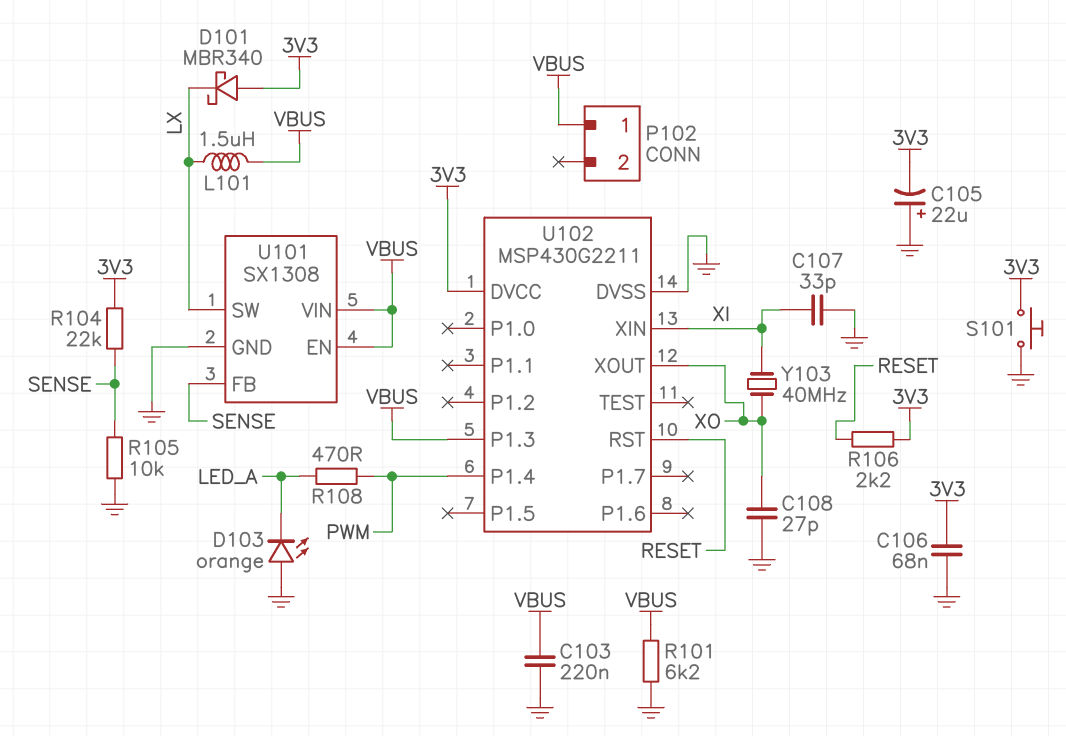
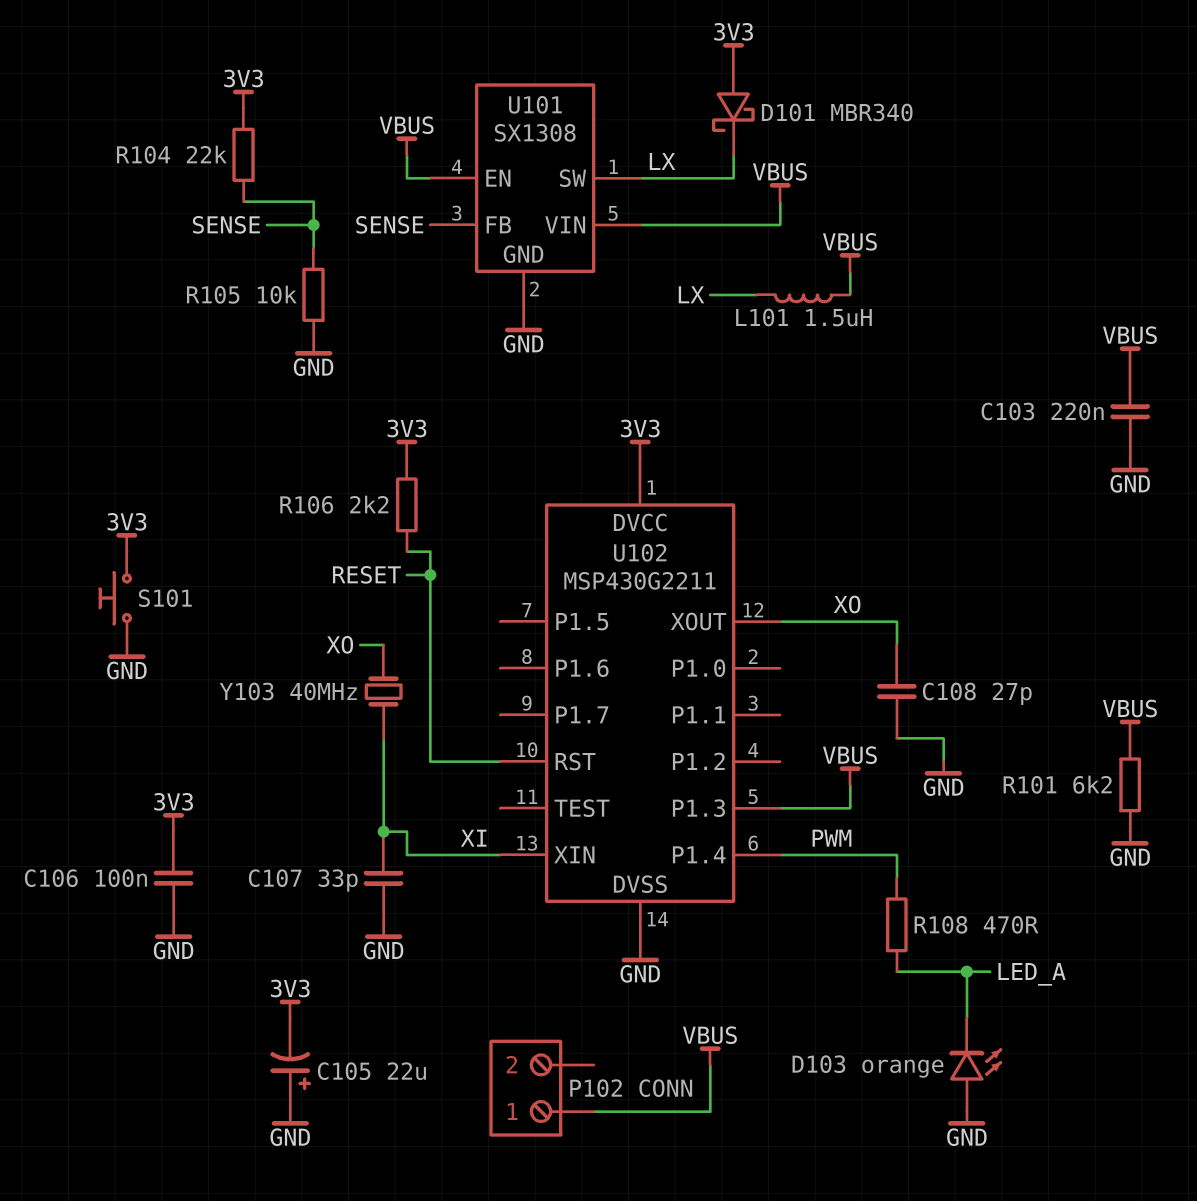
C106: 68nF (3V3, GND) -> 100nF (3V3, GND)

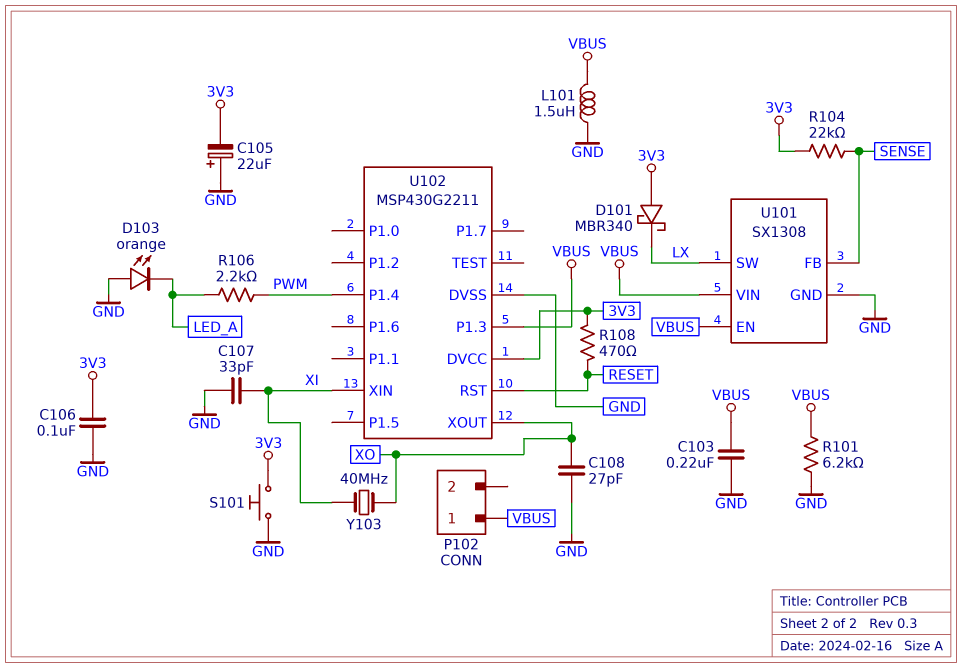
L101: 1.5uH (LX, VBUS) -> 1.5uH (GND, VBUS)
R105: 10k (GND, SENSE) -> none
R106: 2.2k (3V3, RESET) -> 2.2k (LED_A, PWM)
R108: 470 (LED_A, PWM) -> 470 (3V3, RESET)

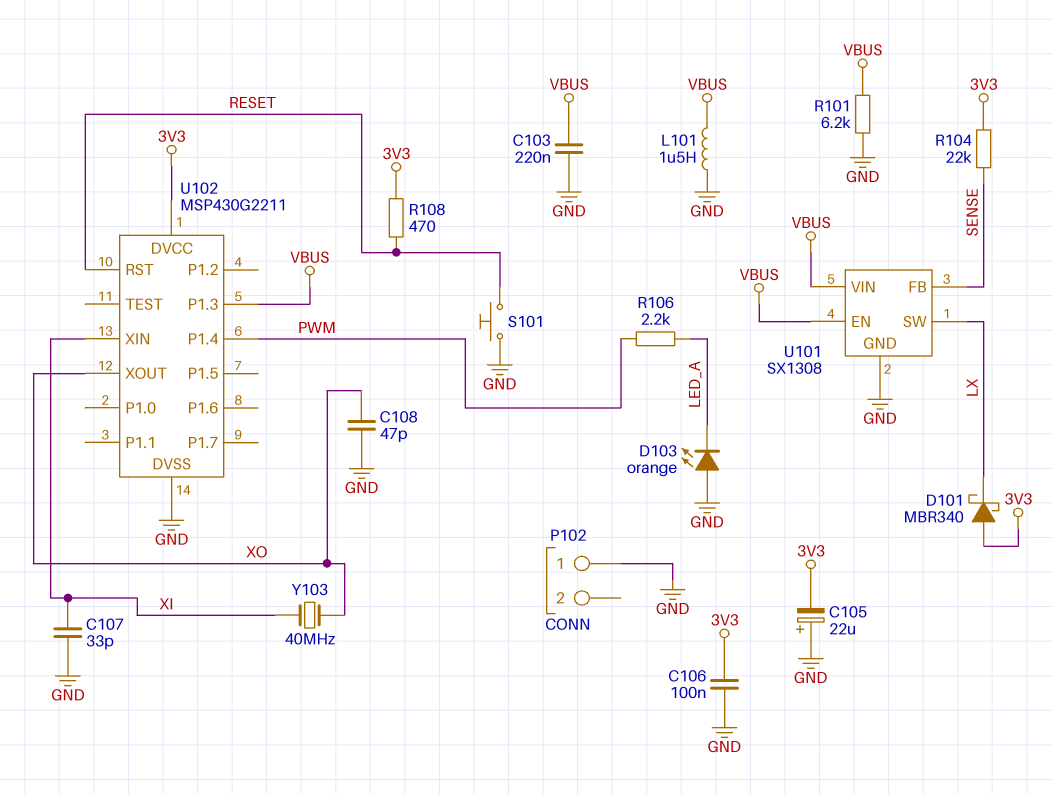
C108: 27pF (GND, XO) -> 47pF (GND, XO)
P102 pin 1: VBUS -> GND
S101: button (3V3, GND) -> button (GND, RESET)

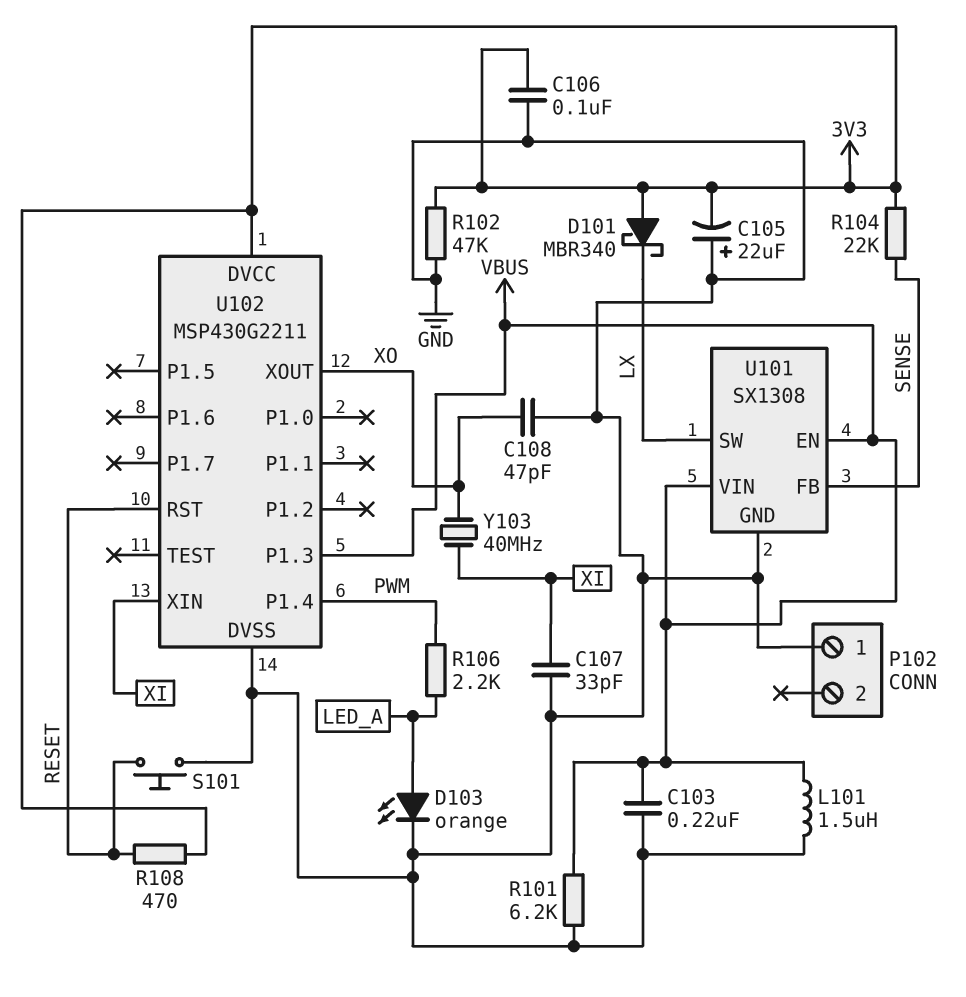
D103: LED orange (A GND, K LED_A) -> LED orange (A LED_A, K GND)
R102: none -> 47k (3V3, GND)

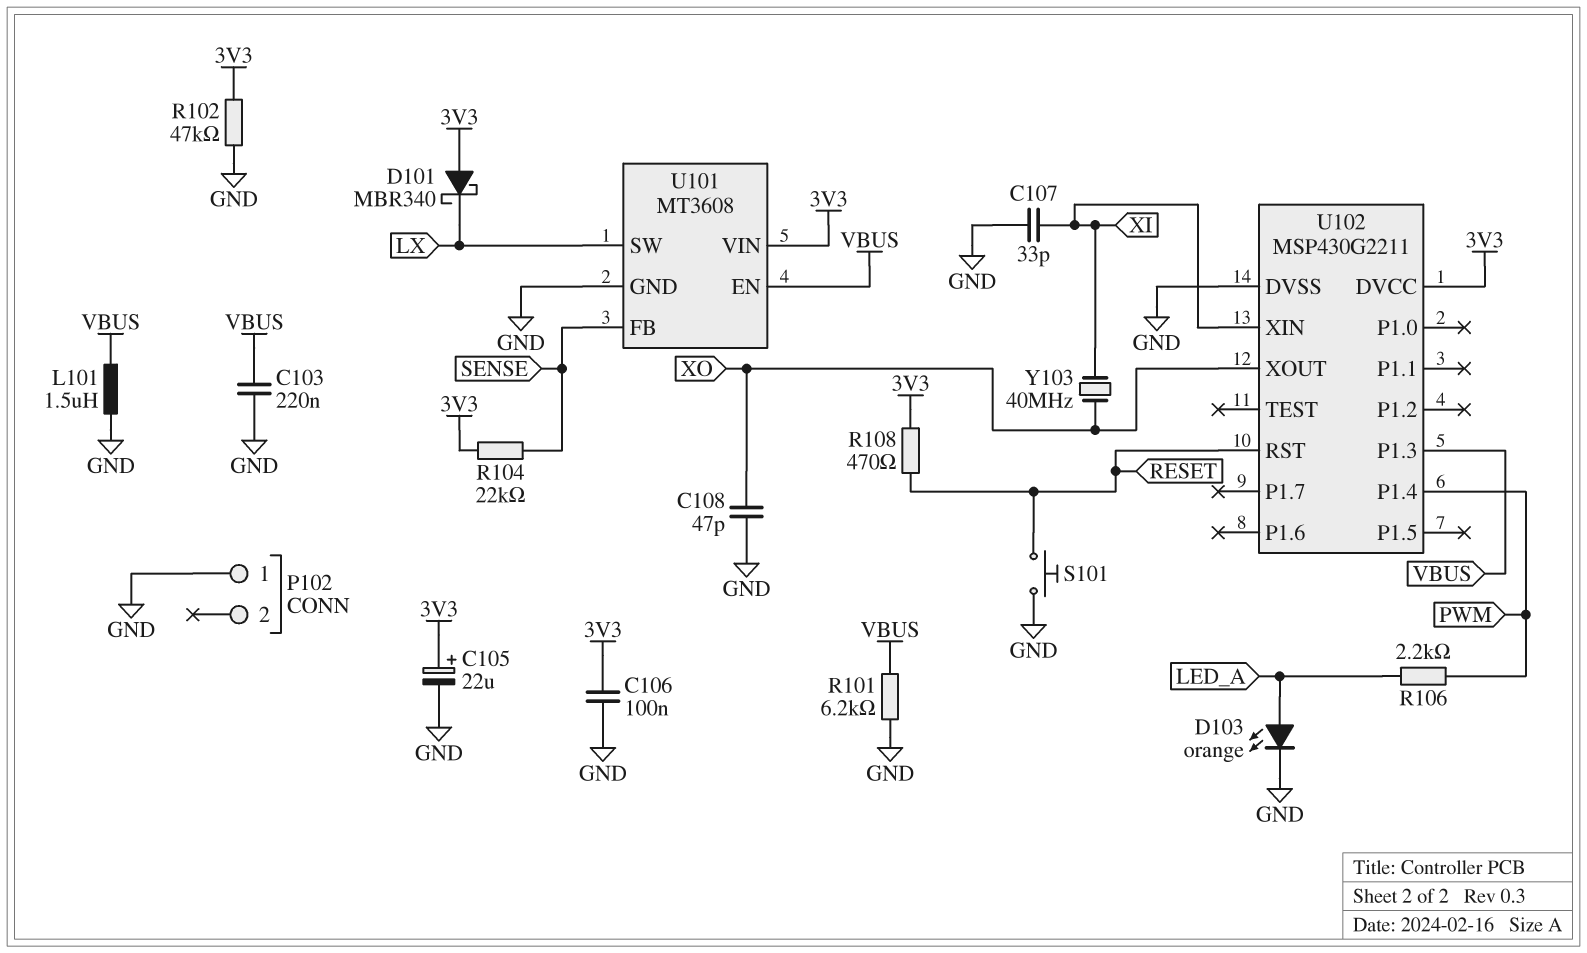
C105: 22uF (plus GND, minus 3V3) -> 22uF (plus 3V3, minus GND)
U101: SX1308 -> MT3608
U101 pin VIN: VBUS -> 3V3

